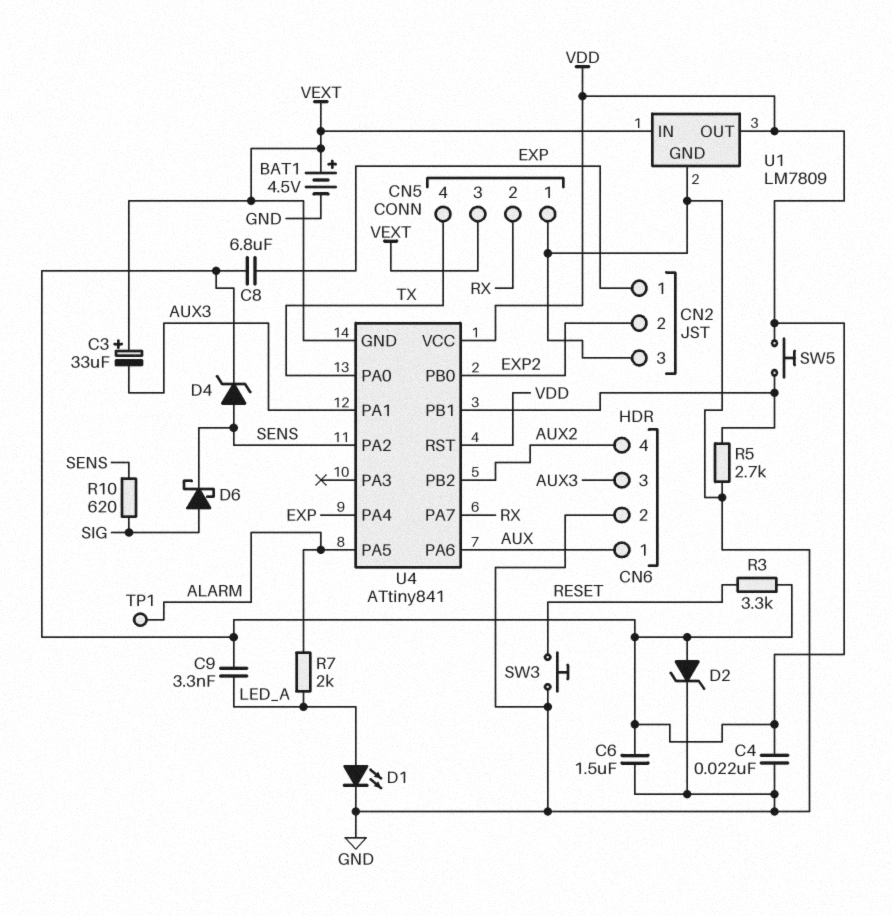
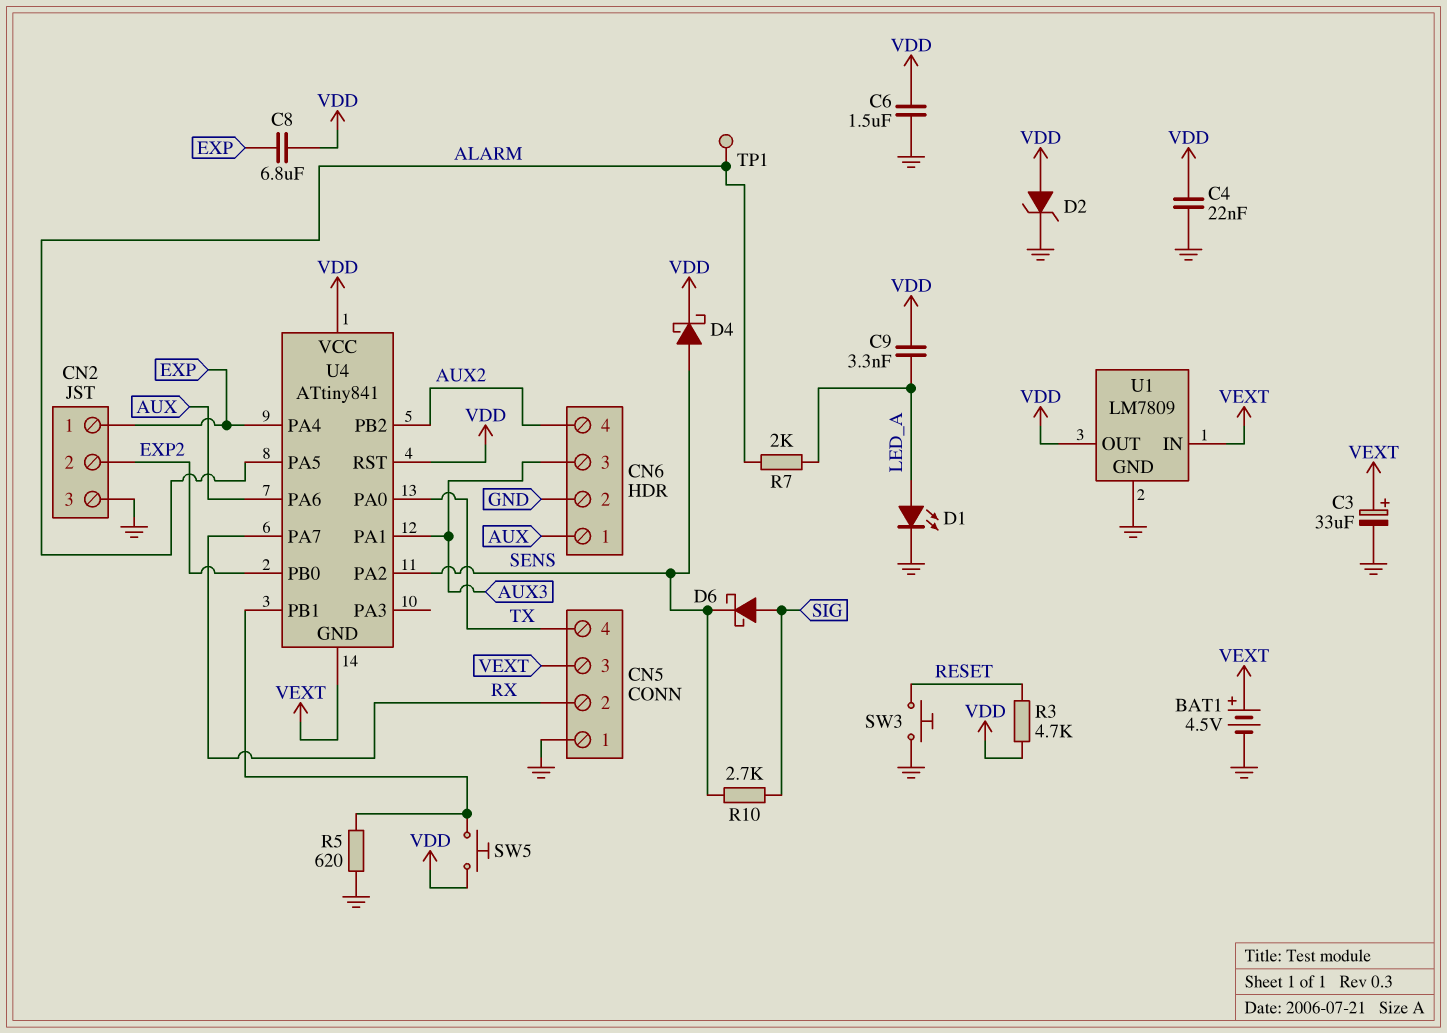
C3: 33uF (plus VEXT, minus AUX3) -> 33uF (plus VEXT, minus GND)
D4: zener (A SENS, K VDD) -> schottky (A SENS, K VDD)
R3: 3.3k (RESET, VDD) -> 4.7k (RESET, VDD)
R5: 2.7k (GND, U4/PB1) -> 620 (GND, U4/PB1)
R10: 620 (SENS, SIG) -> 2.7k (SENS, SIG)

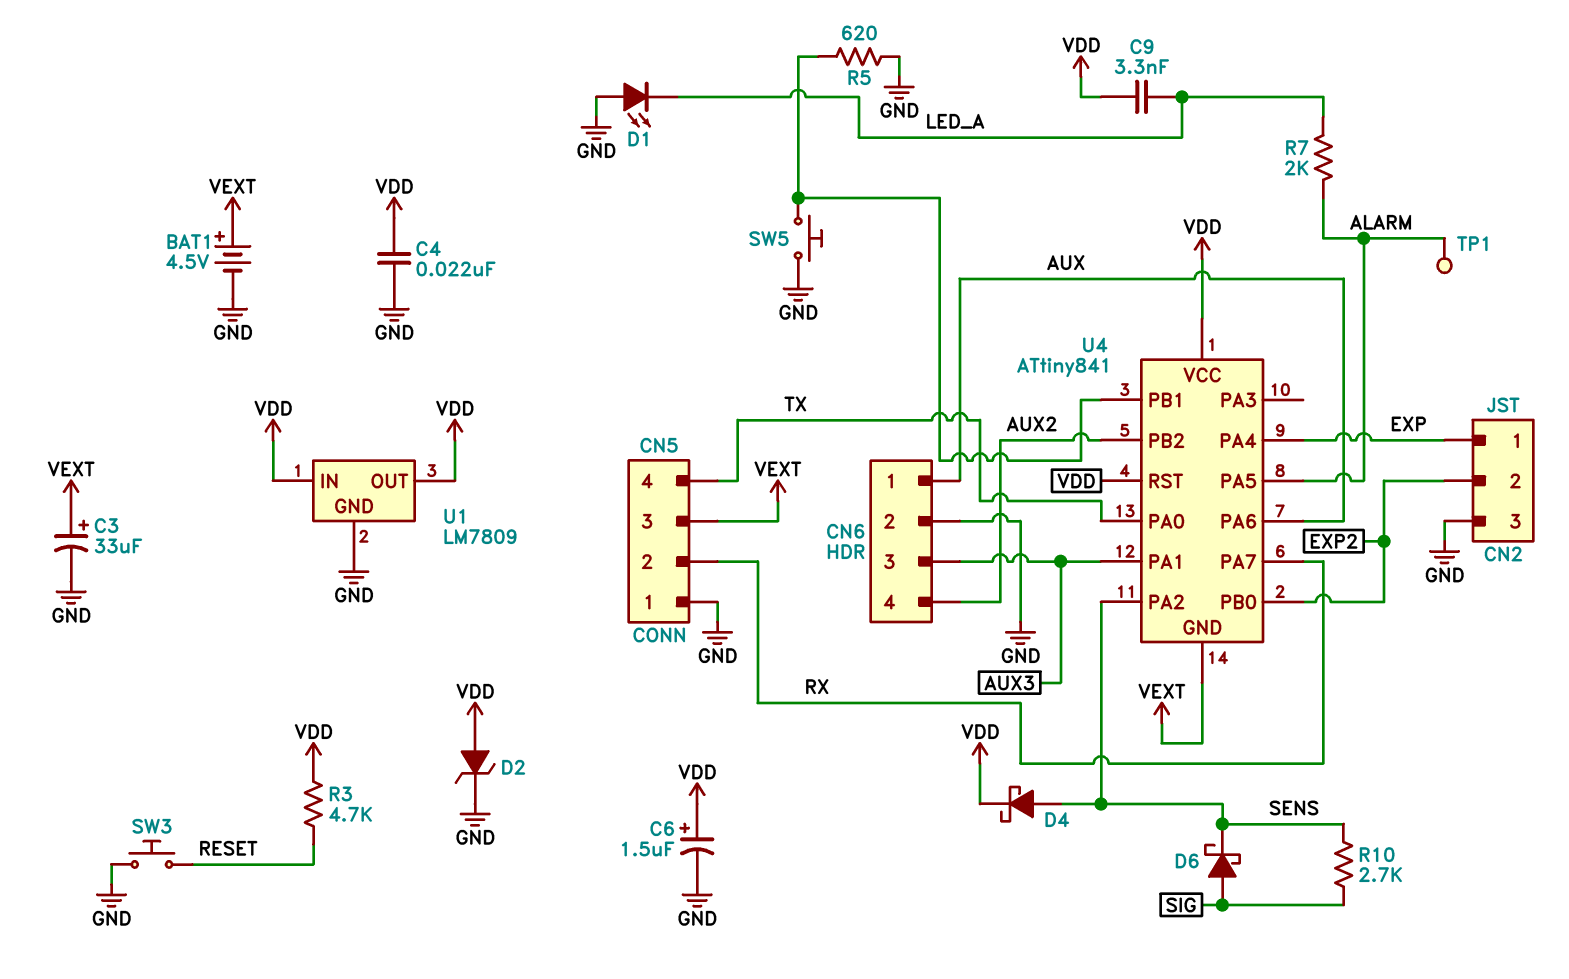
C6: 1.5uF (GND, VDD) -> 1.5uF (plus VDD, minus GND)
C8: 6.8uF (EXP, VDD) -> none
D1: LED (A LED_A, K GND) -> LED (A GND, K LED_A)
SW5: button (U4/PB1, VDD) -> button (GND, U4/PB1)
U1 pin IN: VEXT -> VDD

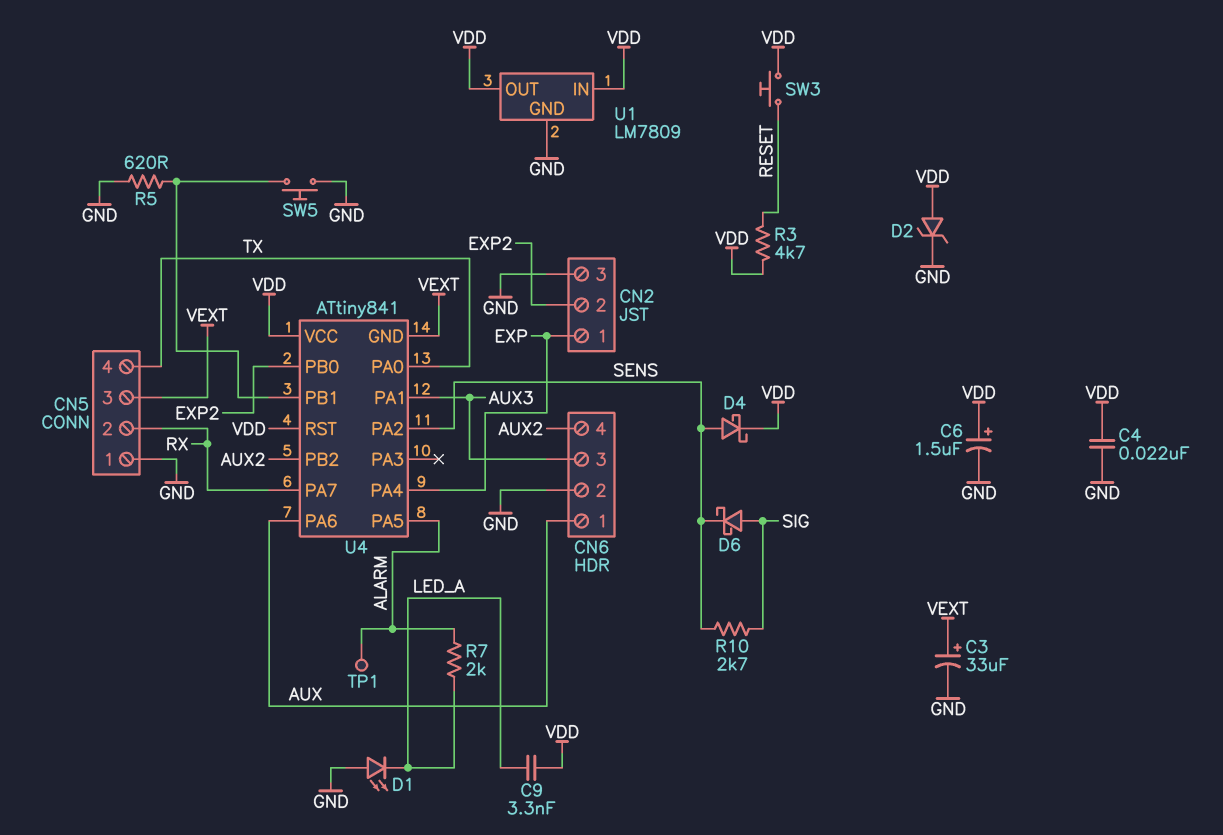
BAT1: 4.5V (plus VEXT, minus GND) -> none
SW3: button (GND, RESET) -> button (RESET, VDD)

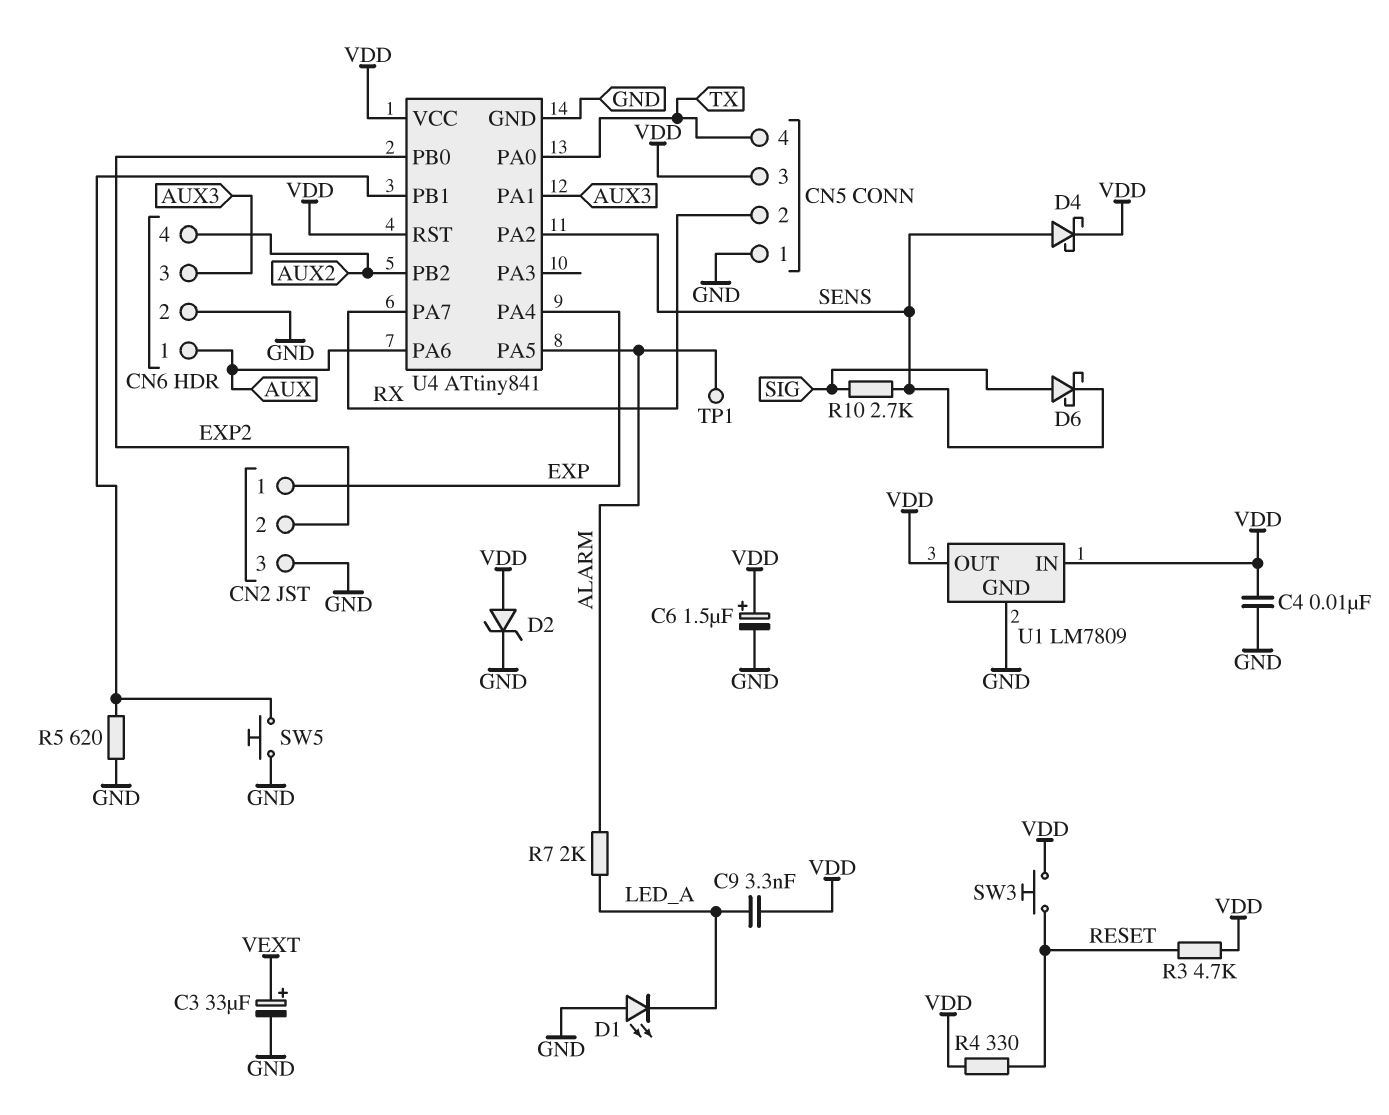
C4: 22nF (GND, VDD) -> 10nF (GND, VDD)
CN5 pin 3: VEXT -> VDD
R4: none -> 330 (RESET, VDD)
U4 pin GND: VEXT -> GND

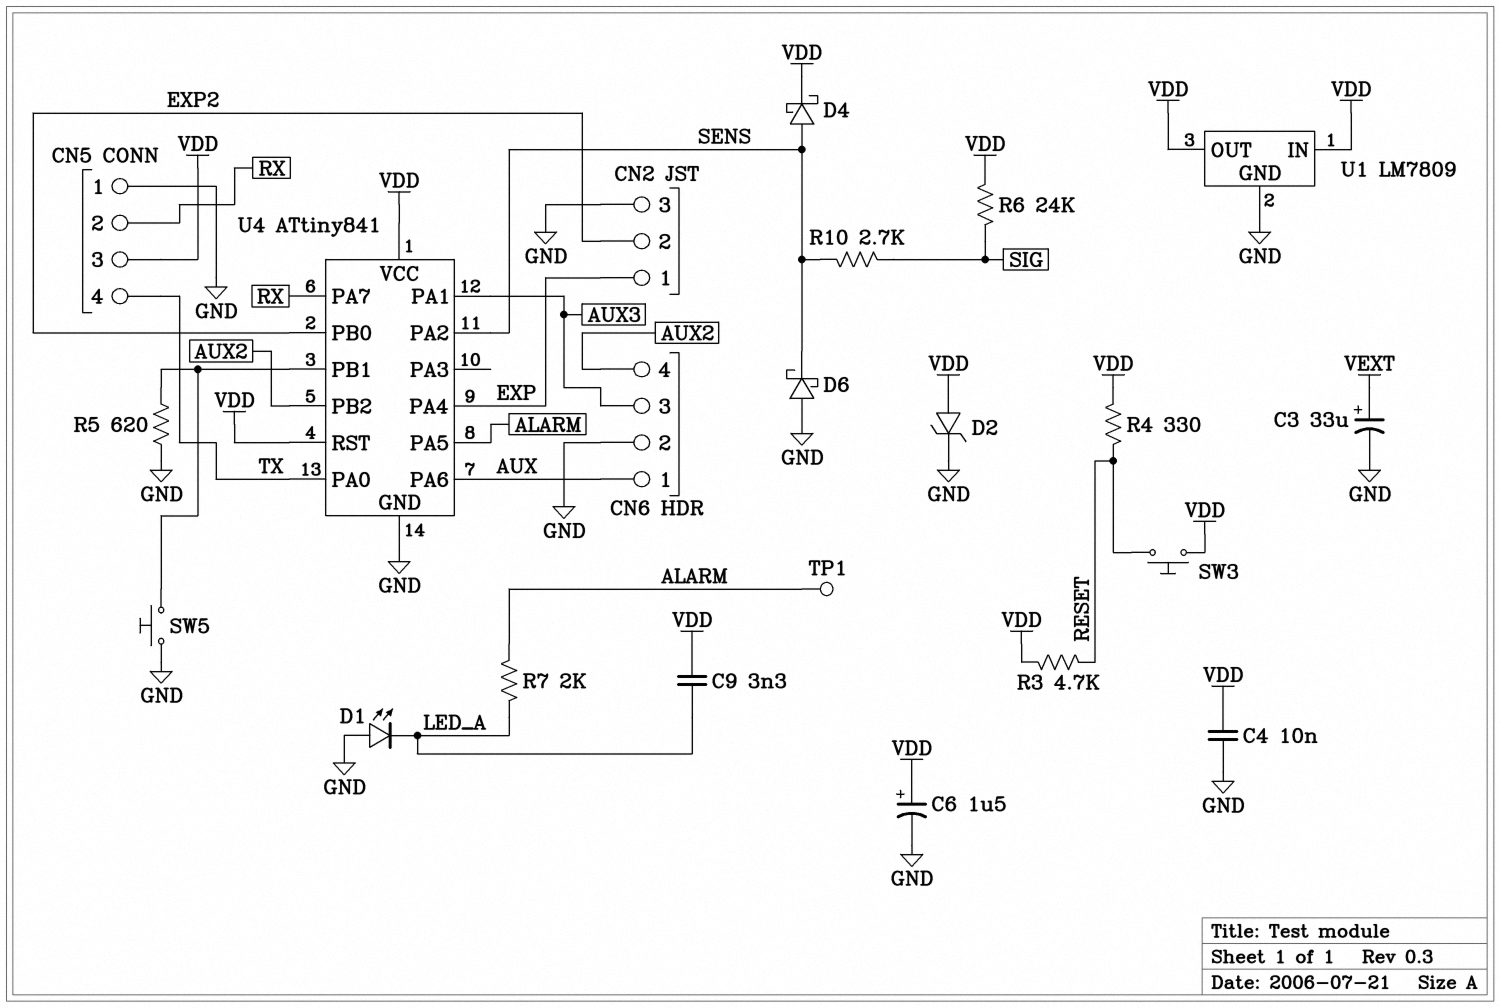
D6: schottky (A SIG, K SENS) -> schottky (A GND, K SENS)
R6: none -> 24k (SIG, VDD)

